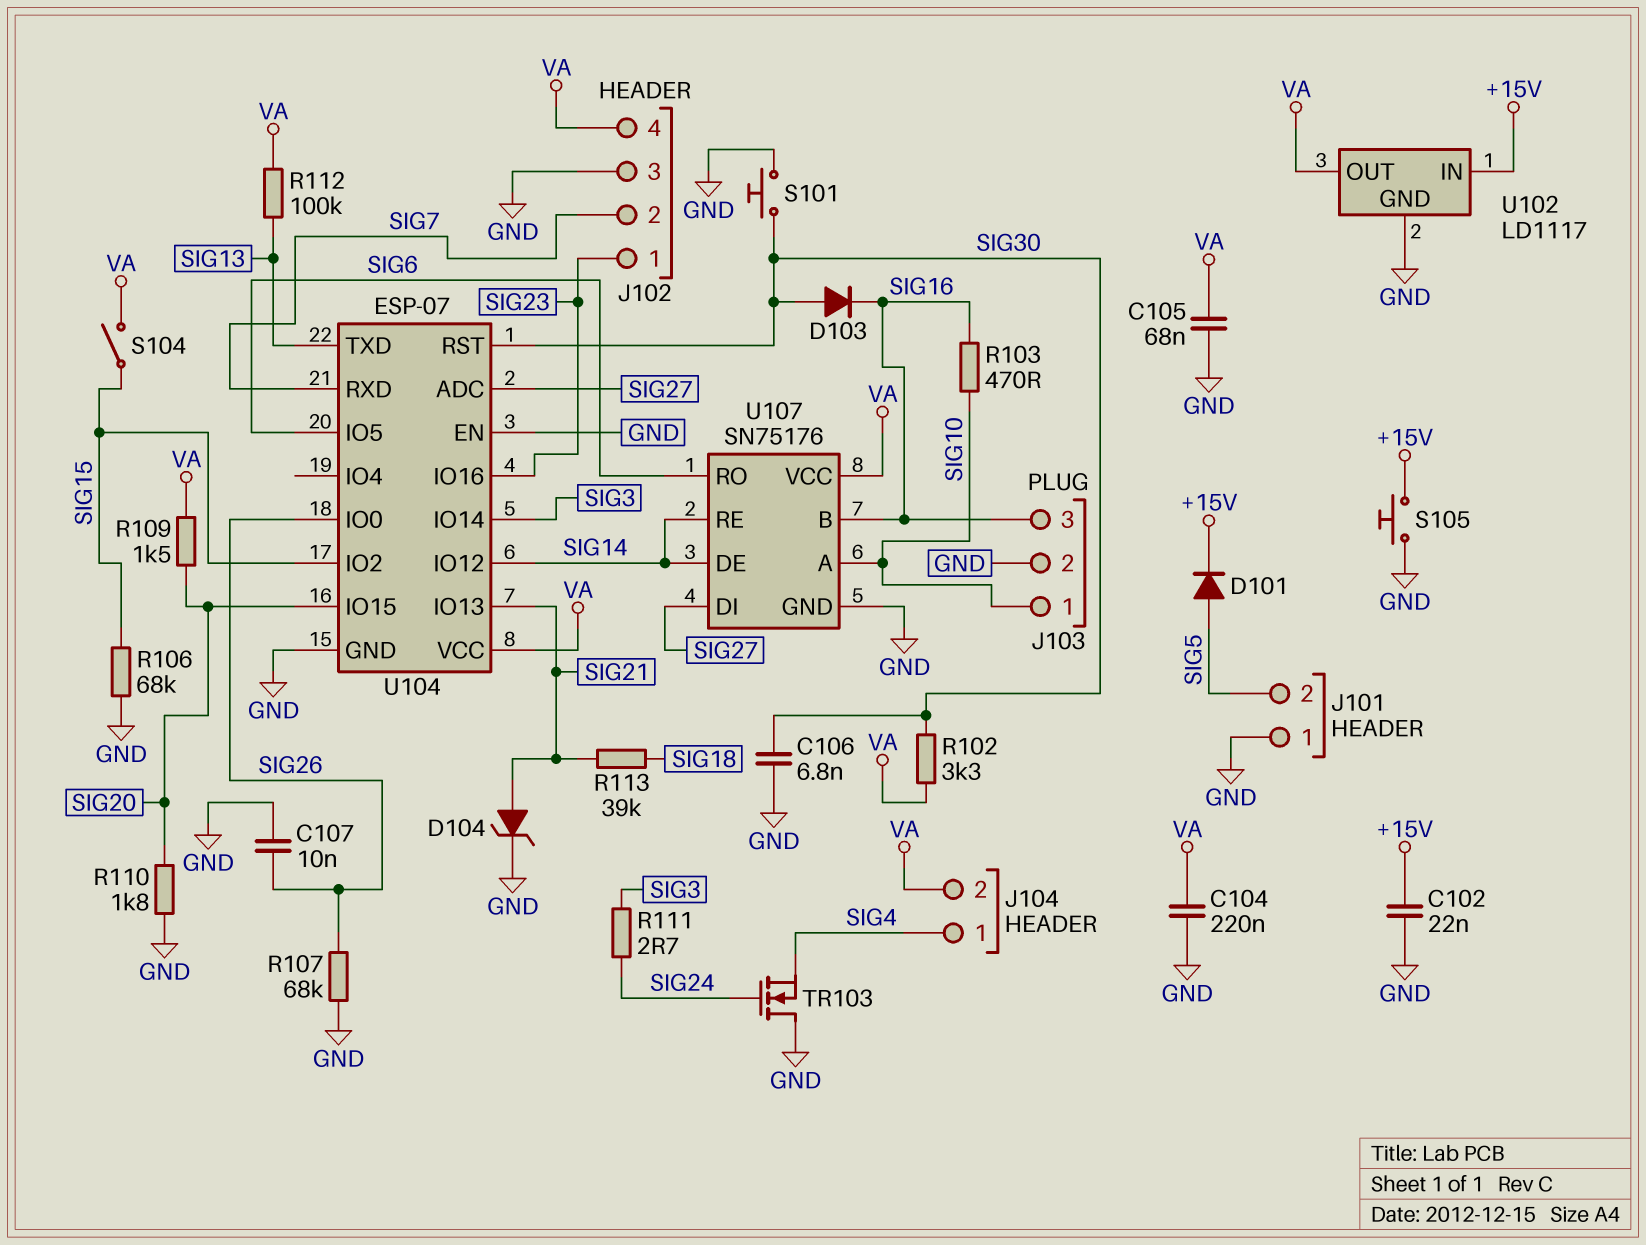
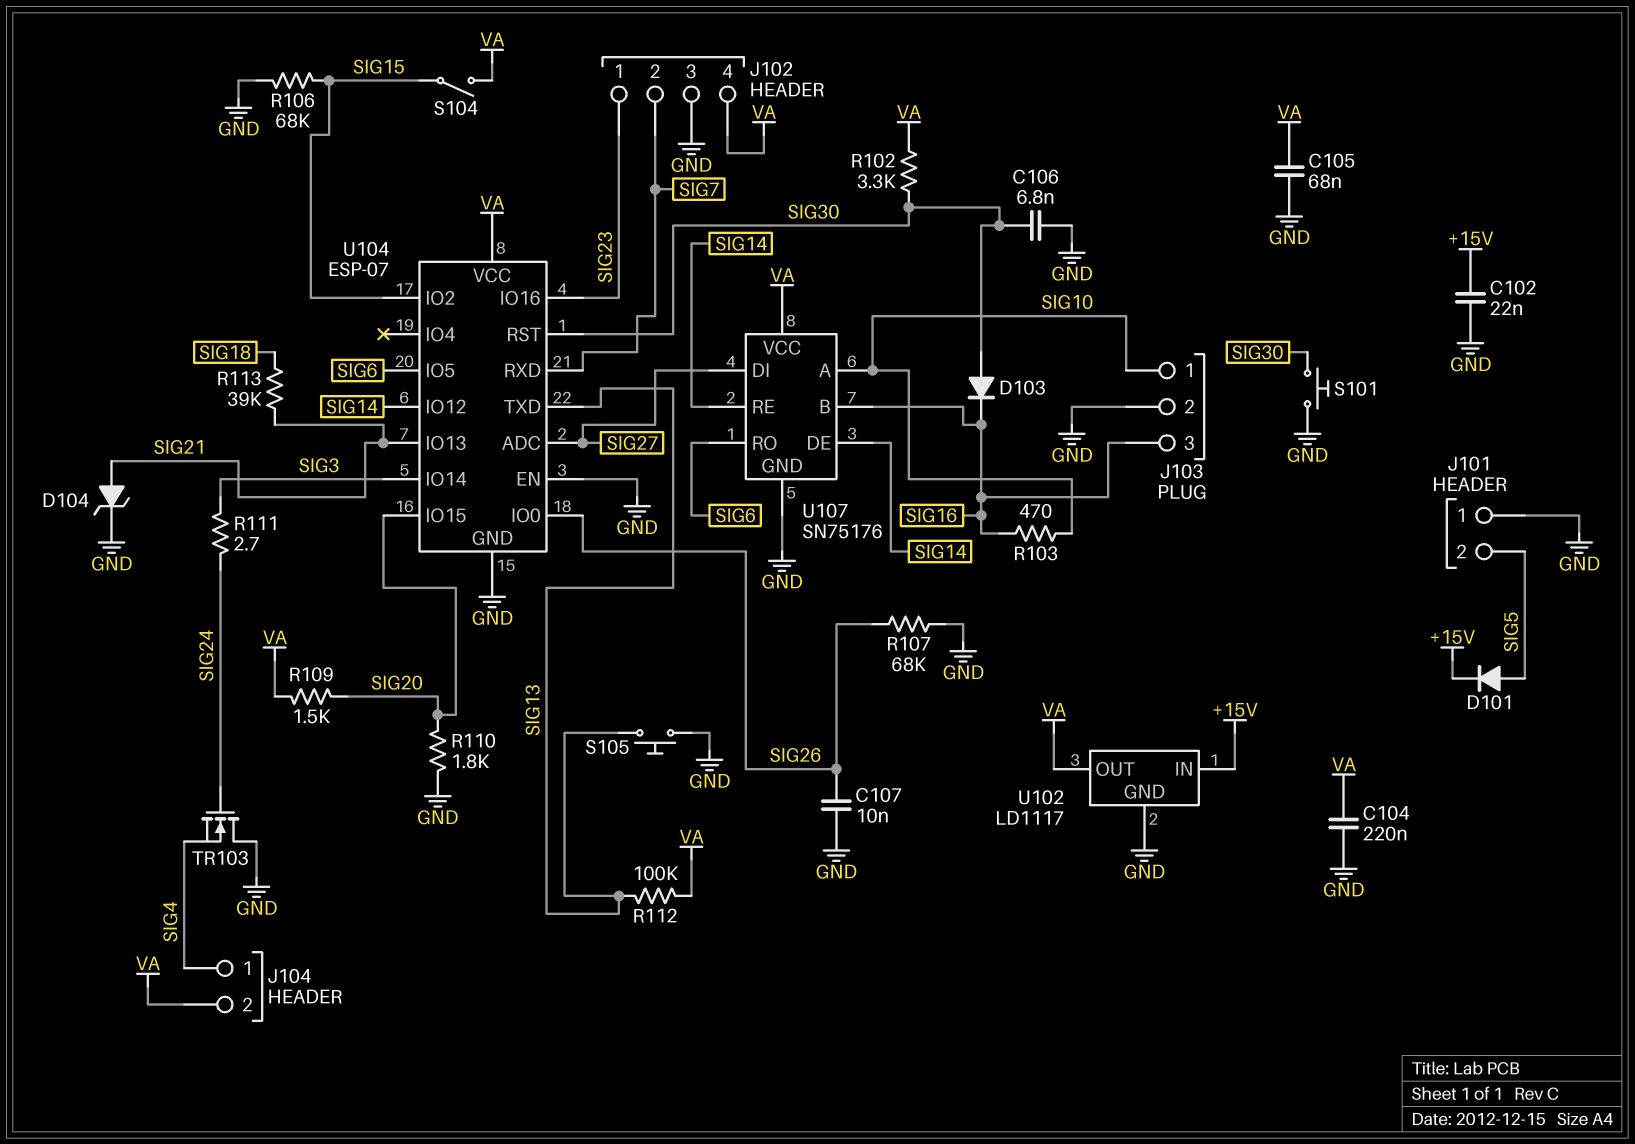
S105: button (+15V, GND) -> button (GND, SIG13)

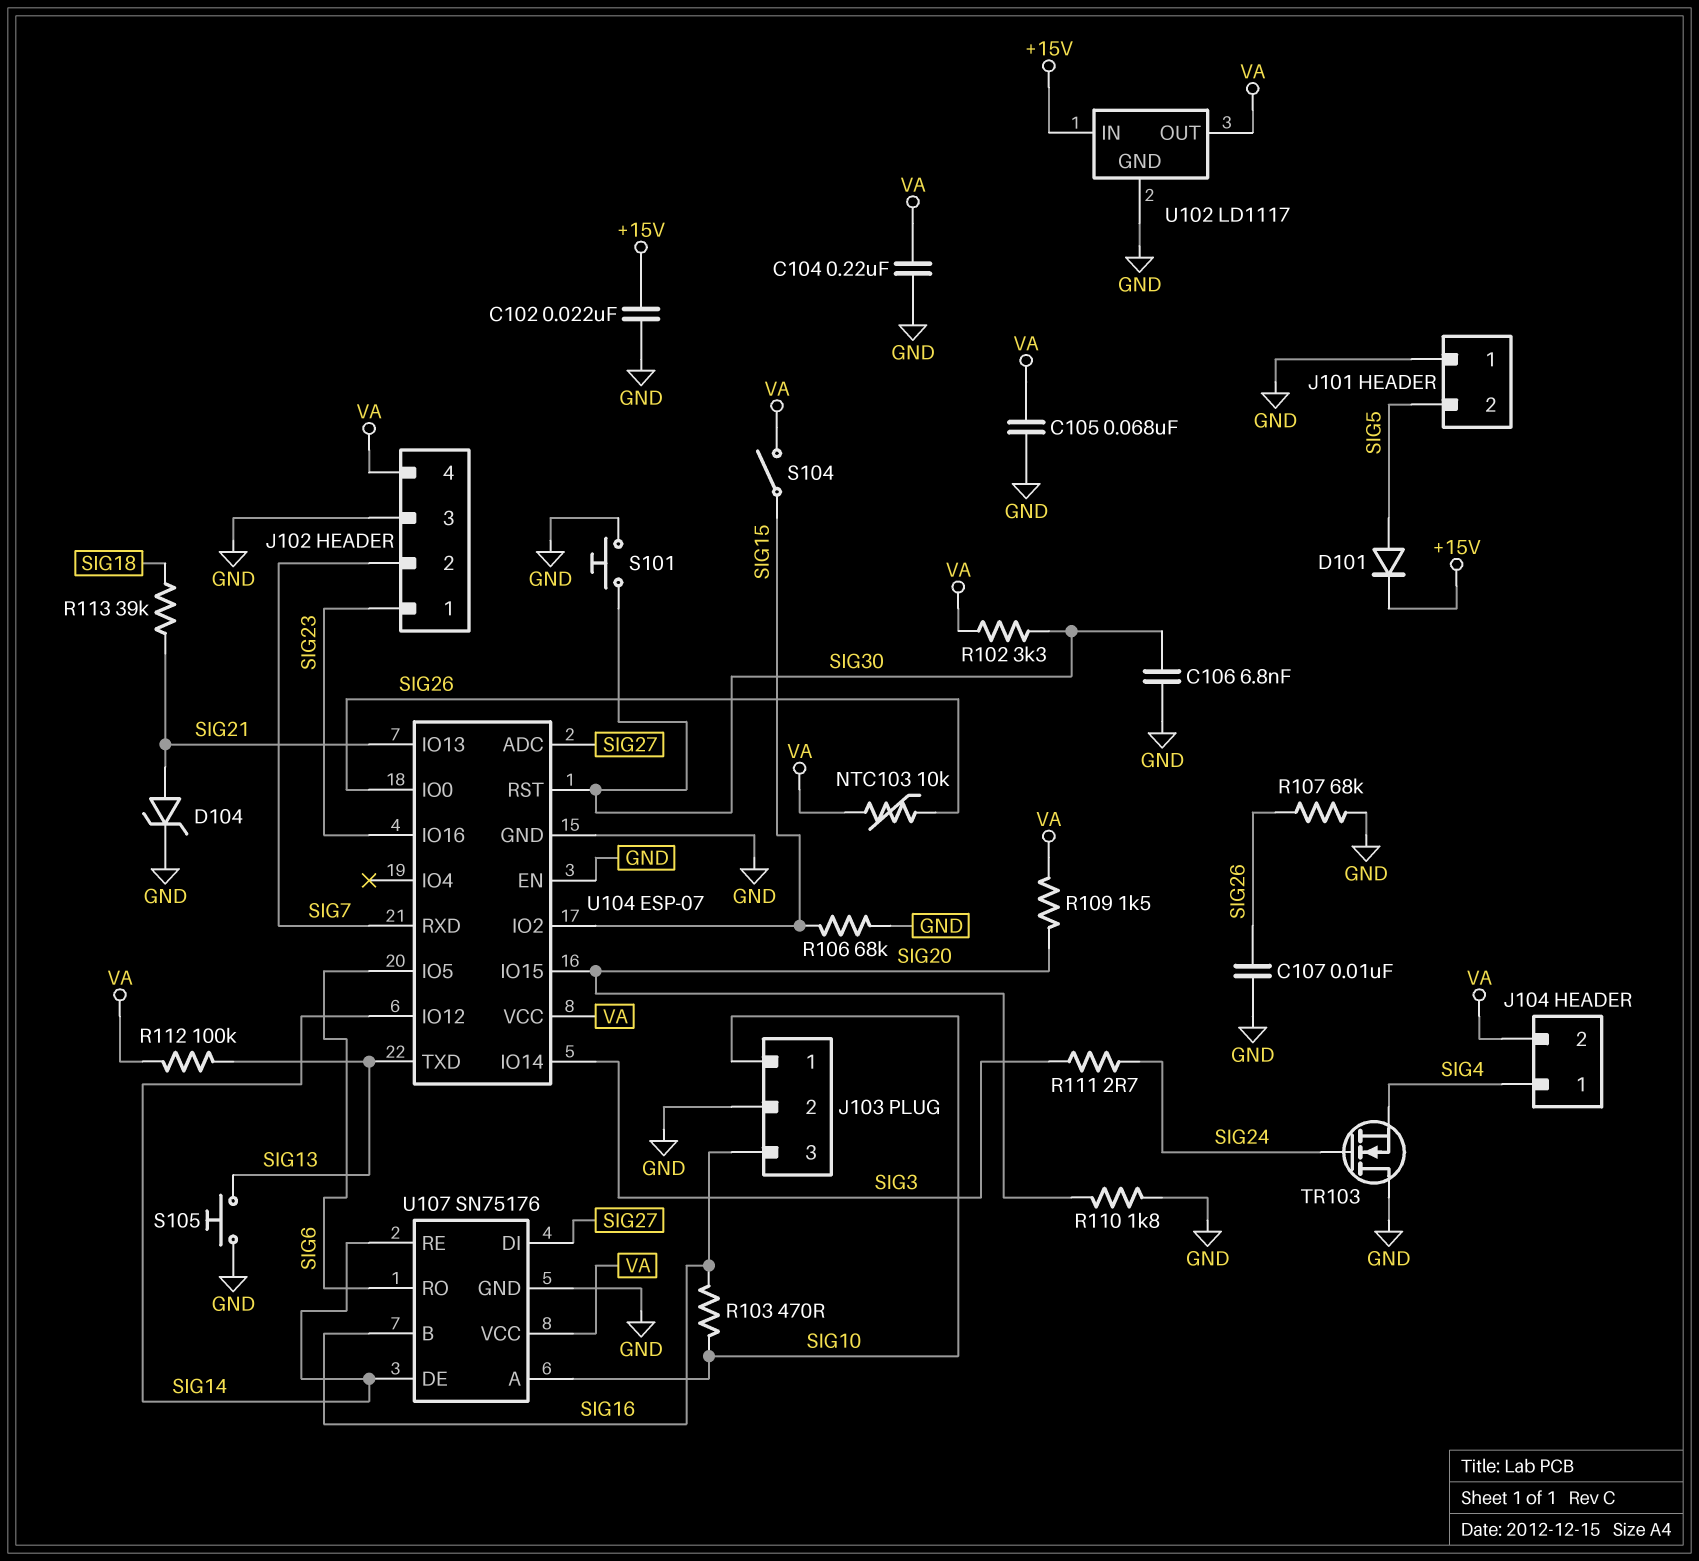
D103: diode (A SIG30, K SIG16) -> none
NTC103: none -> 10k (SIG26, VA)

